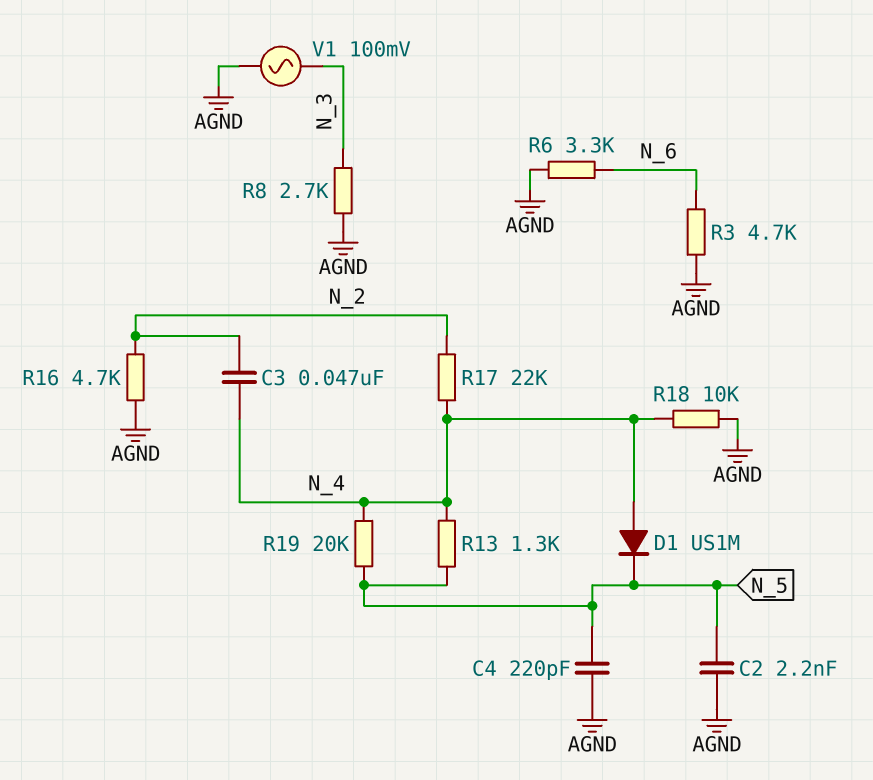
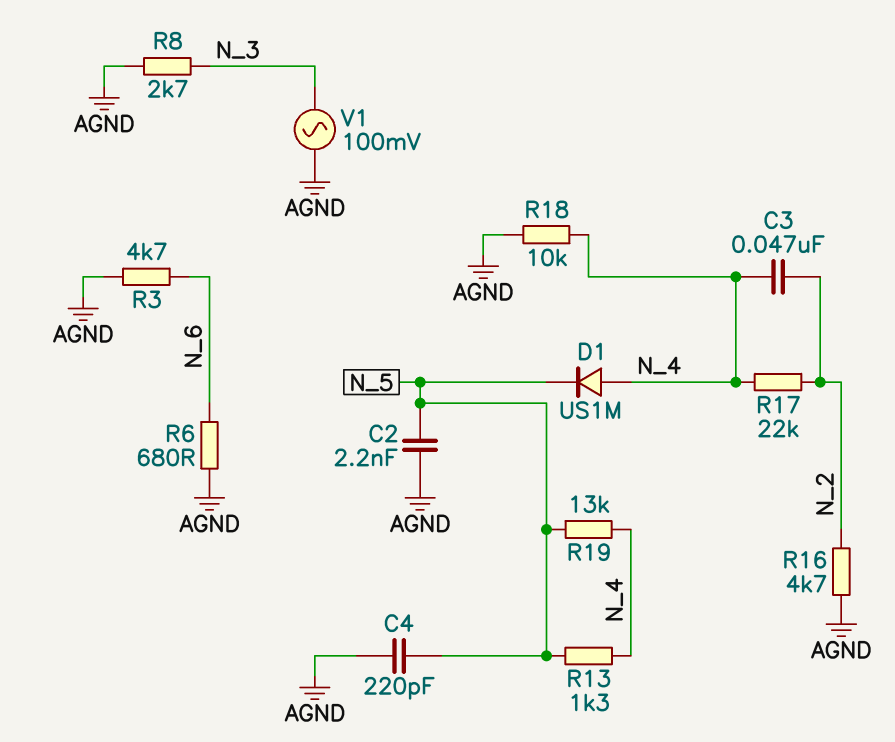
R6: 3.3k (AGND, N_6) -> 680 (AGND, N_6)
R19: 20k (N_4, N_5) -> 13k (N_4, N_5)

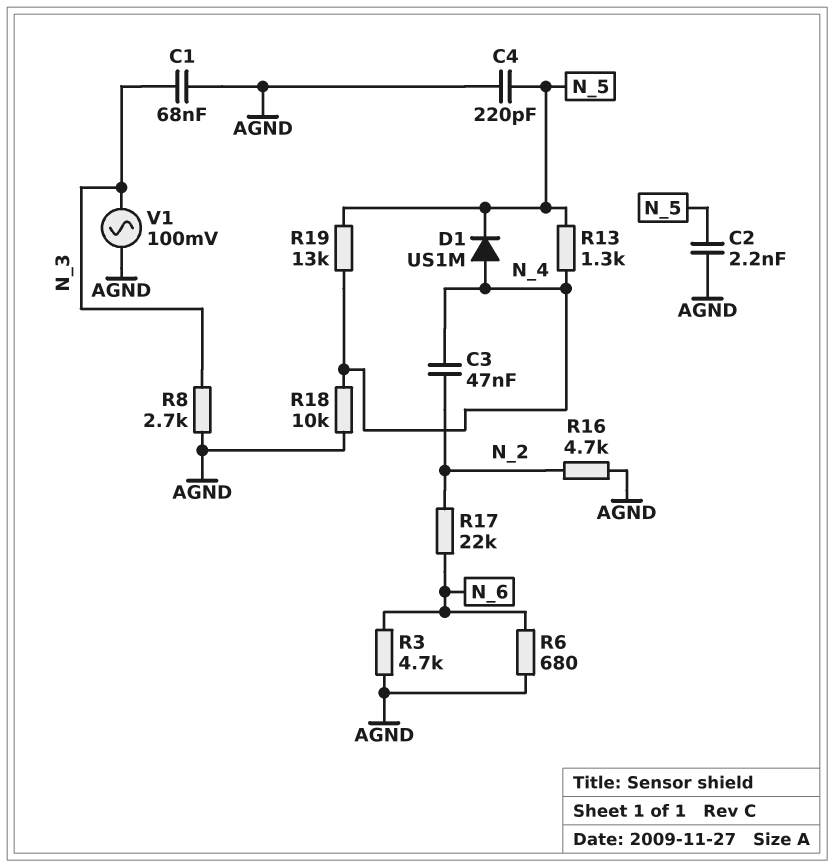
C1: none -> 68nF (AGND, N_3)
R17: 22k (N_2, N_4) -> 22k (N_2, N_6)

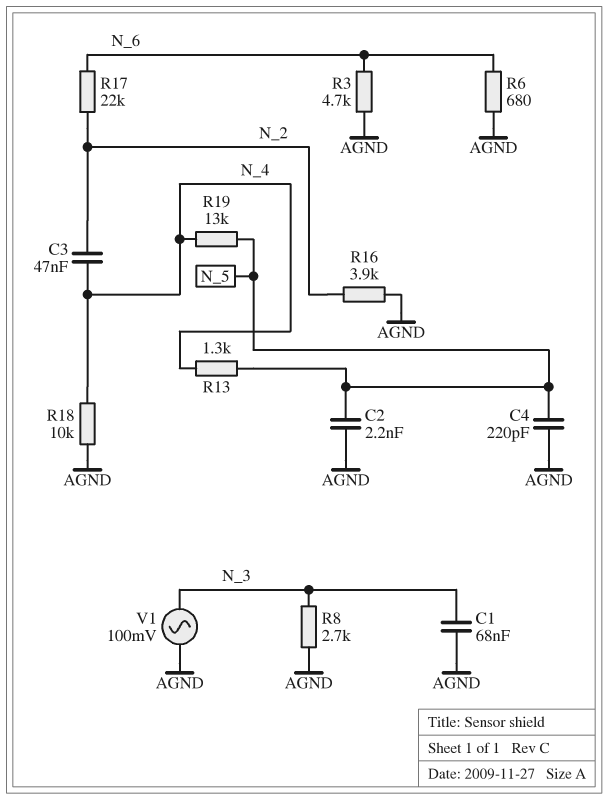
D1: diode US1M (A N_4, K N_5) -> none
R16: 4.7k (AGND, N_2) -> 3.9k (AGND, N_2)

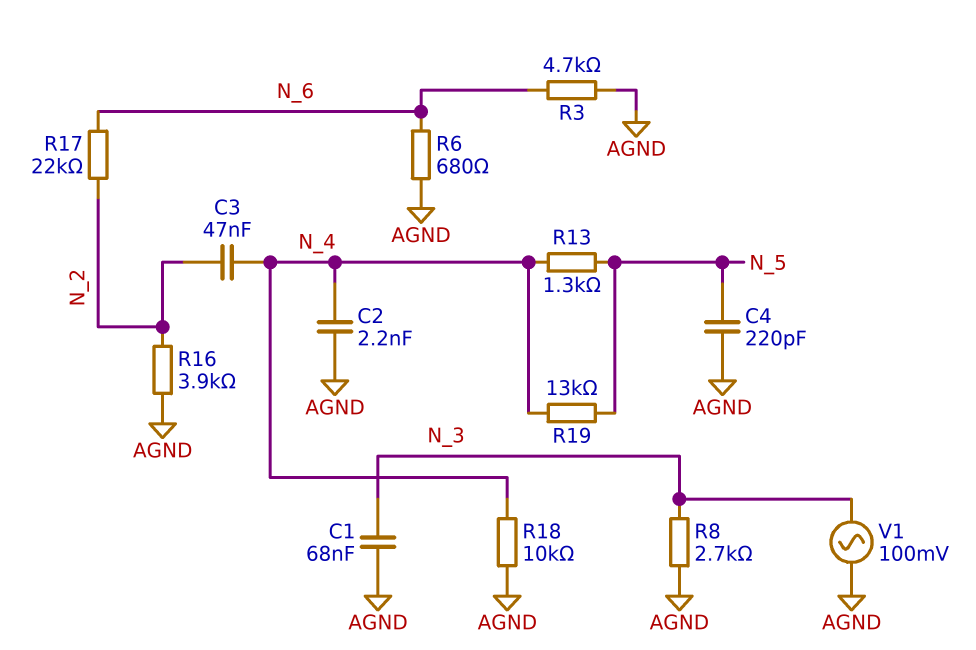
C2: 2.2nF (AGND, N_5) -> 2.2nF (AGND, N_4)

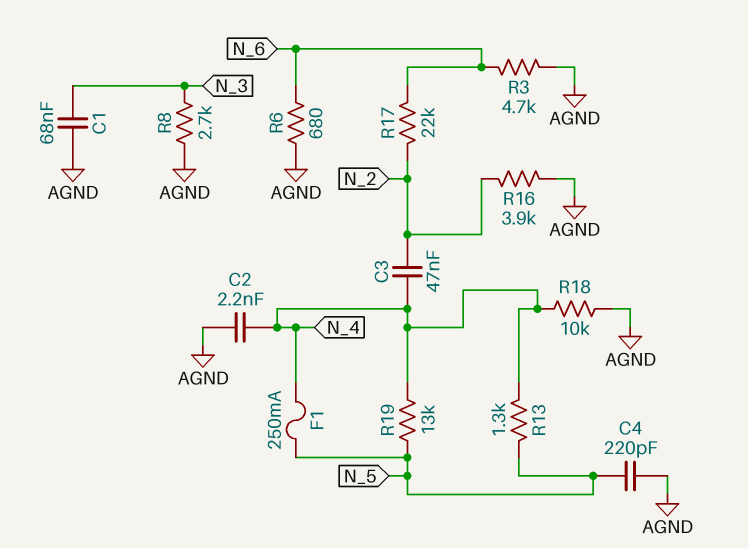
F1: none -> 250mA (N_4, N_5)
V1: AC 100mV (AGND, N_3) -> none

